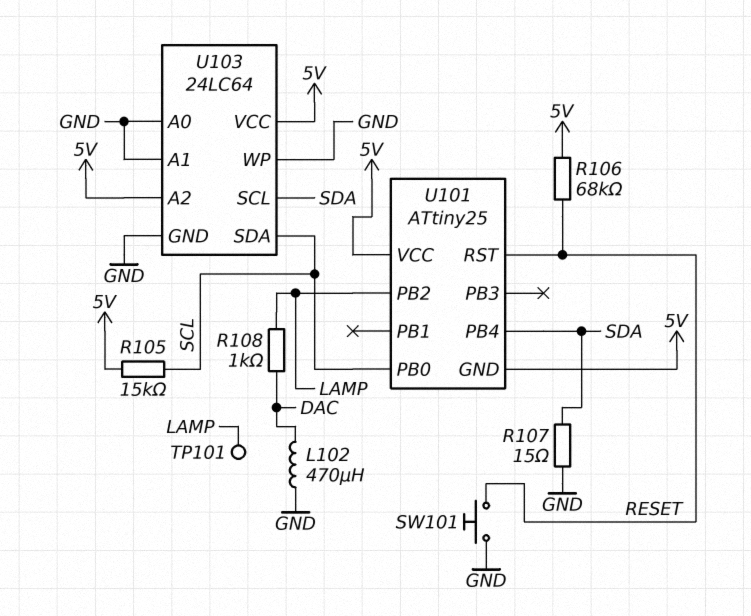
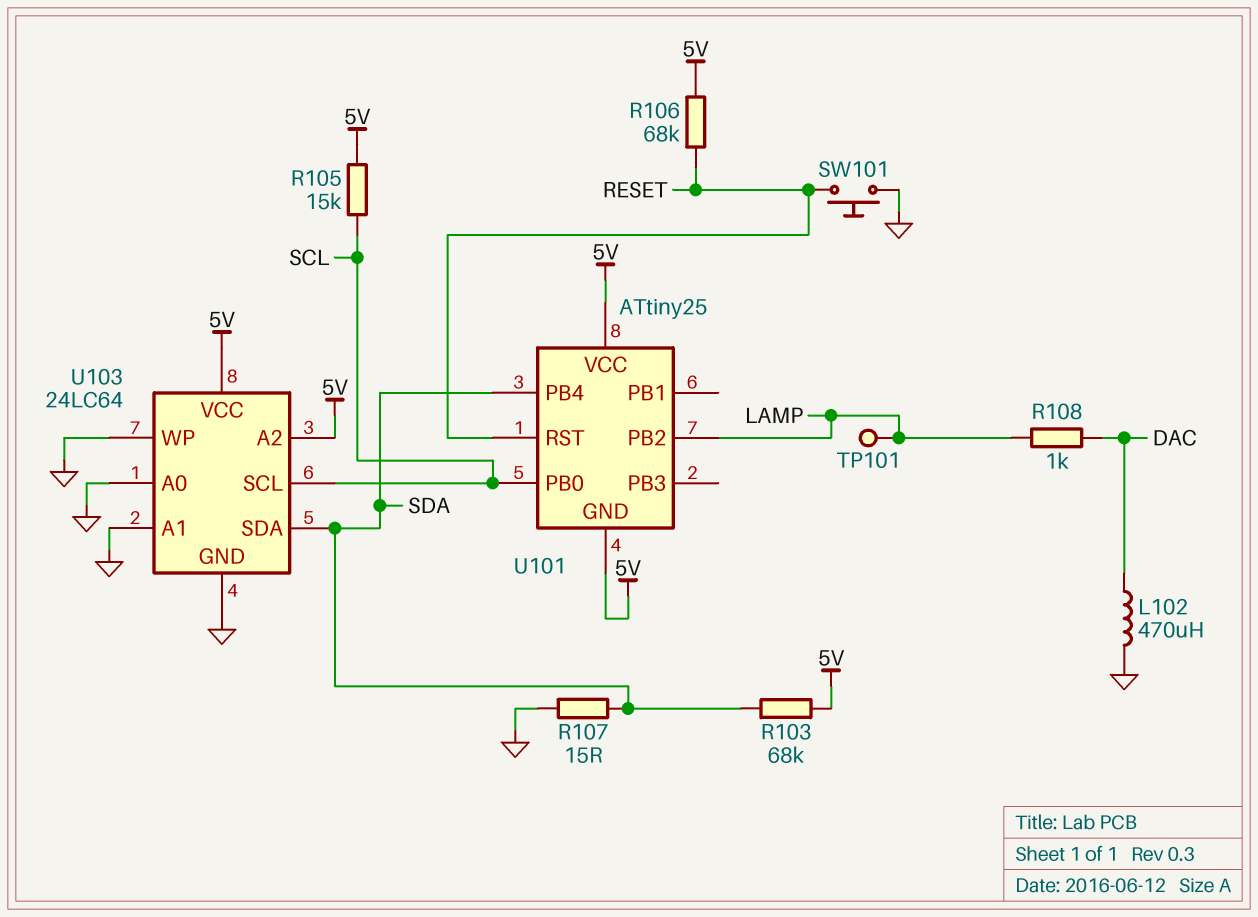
R103: none -> 68k (5V, SDA)
U103 pin SCL: SDA -> SCL
U103 pin SDA: SCL -> SDA

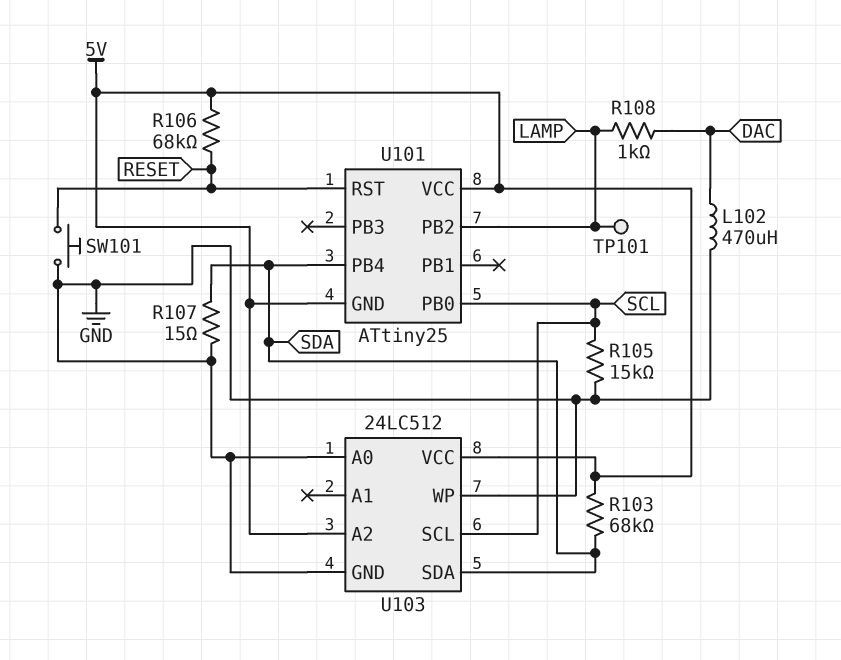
R105: 15k (5V, SCL) -> 15k (GND, SCL)
U103: 24LC64 -> 24LC512
U103 pin A1: GND -> none

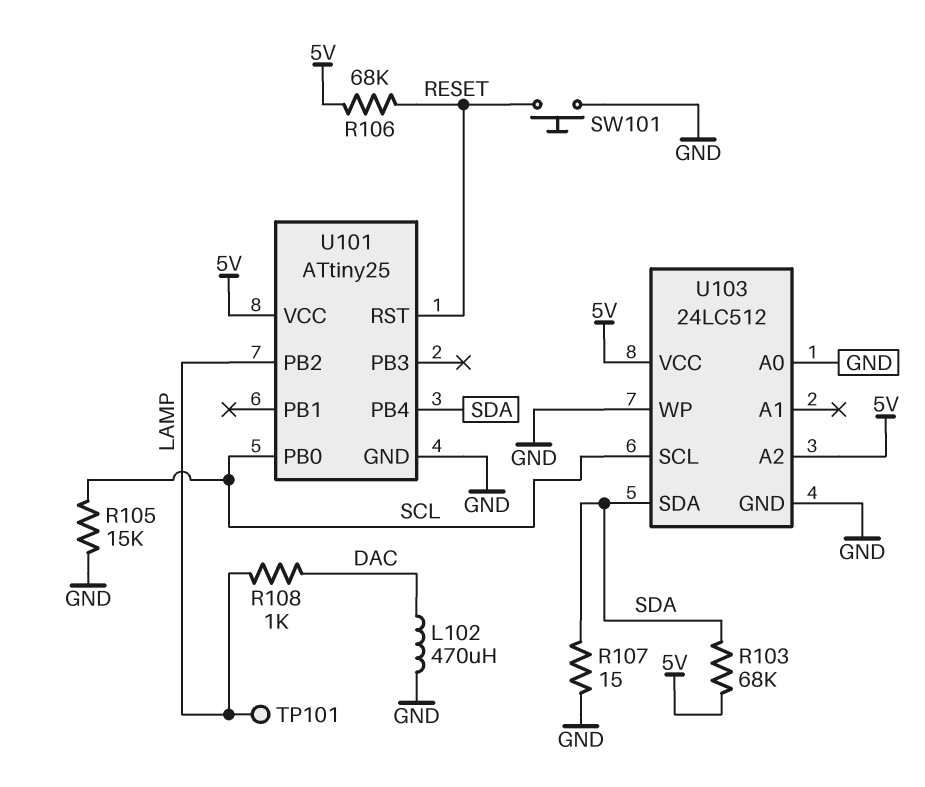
U101 pin GND: 5V -> GND

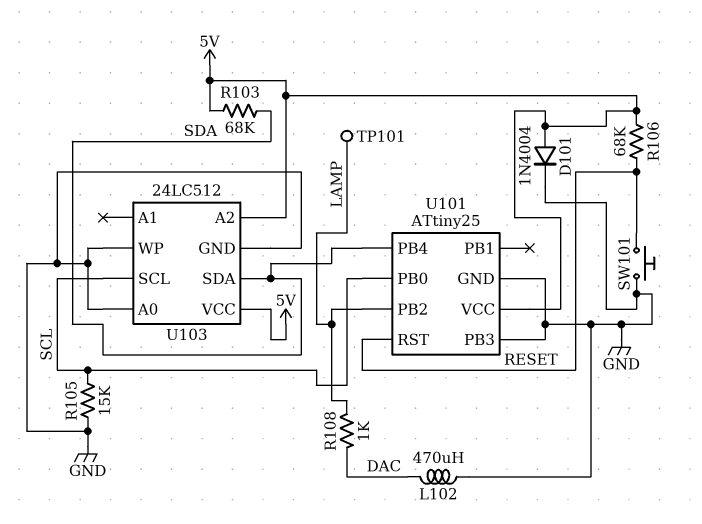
D101: none -> diode 1N4004 (A 5V, K GND)
R107: 15 (GND, SDA) -> none
U101 pin PB3: none -> GND

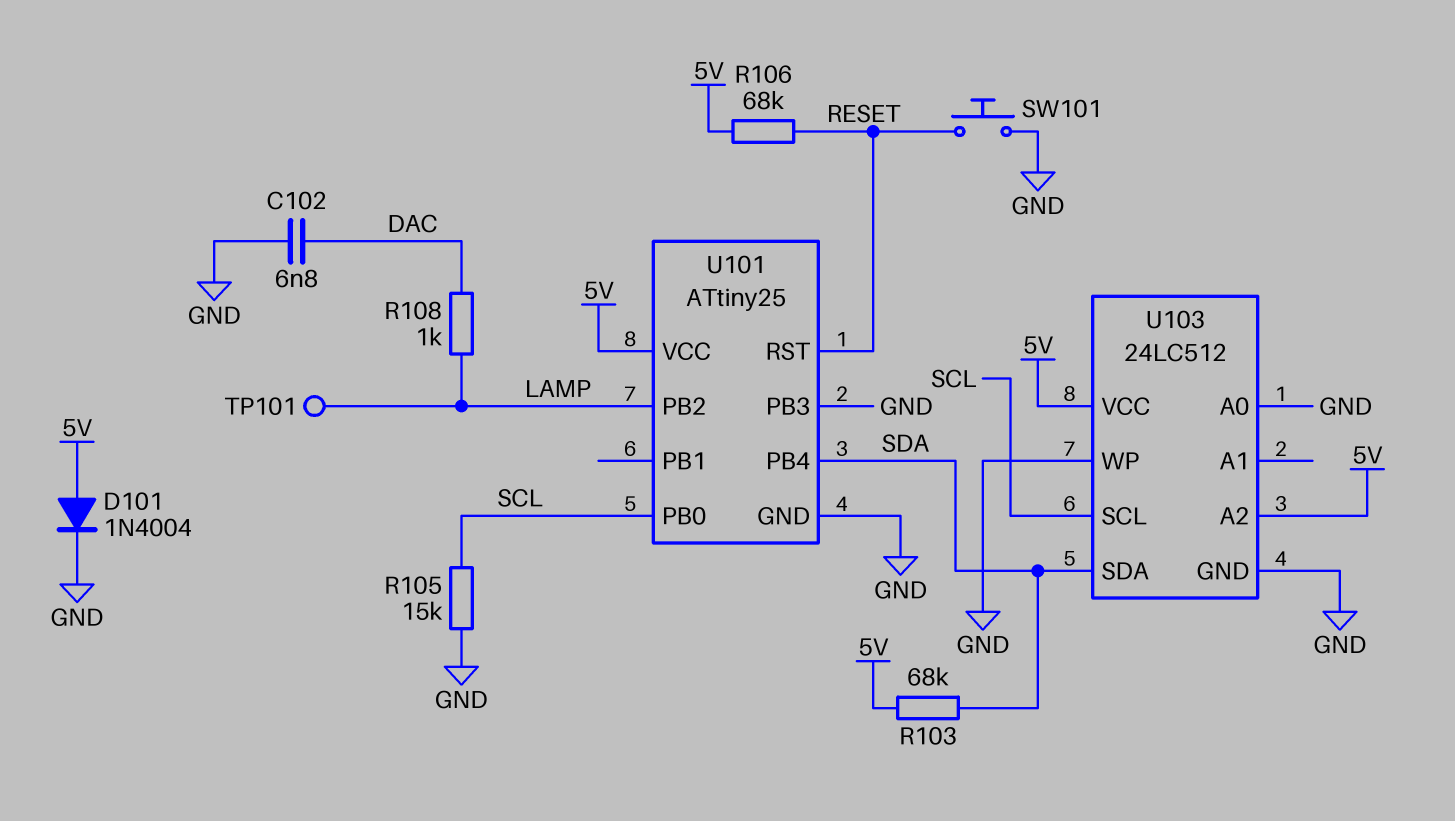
C102: none -> 6.8nF (DAC, GND)
L102: 470uH (DAC, GND) -> none

